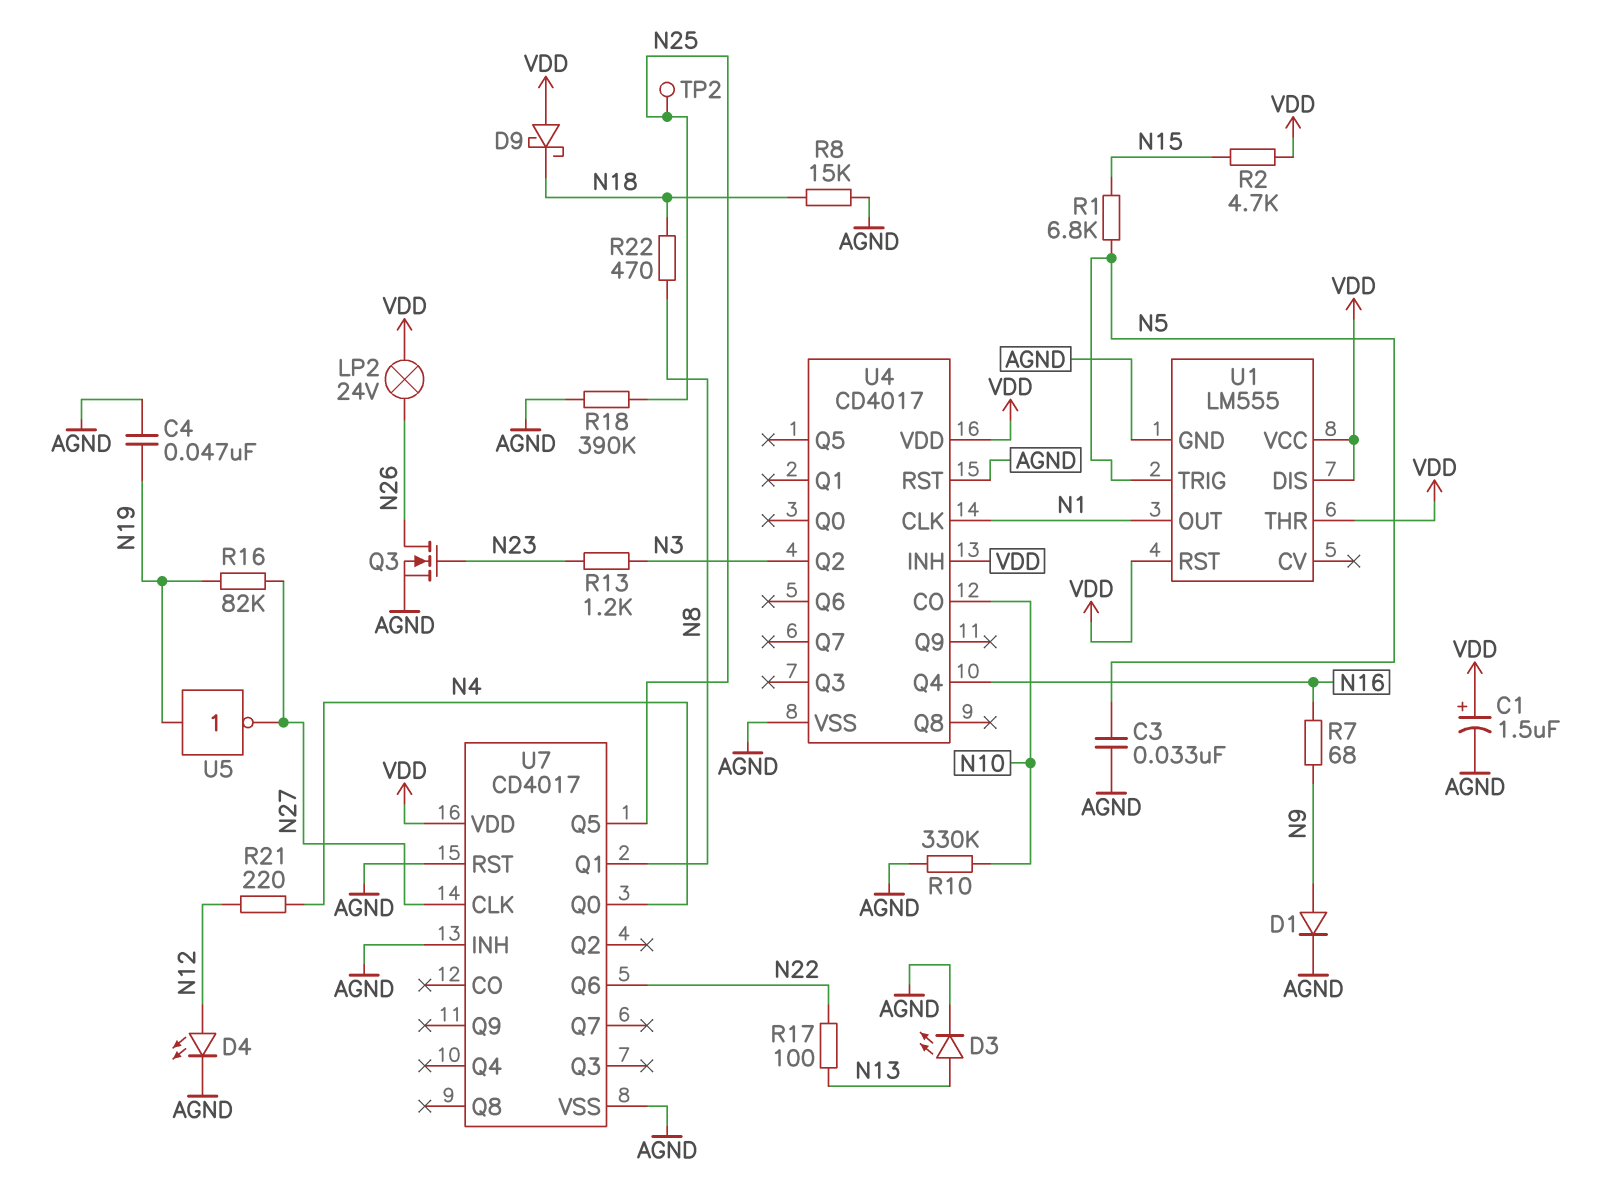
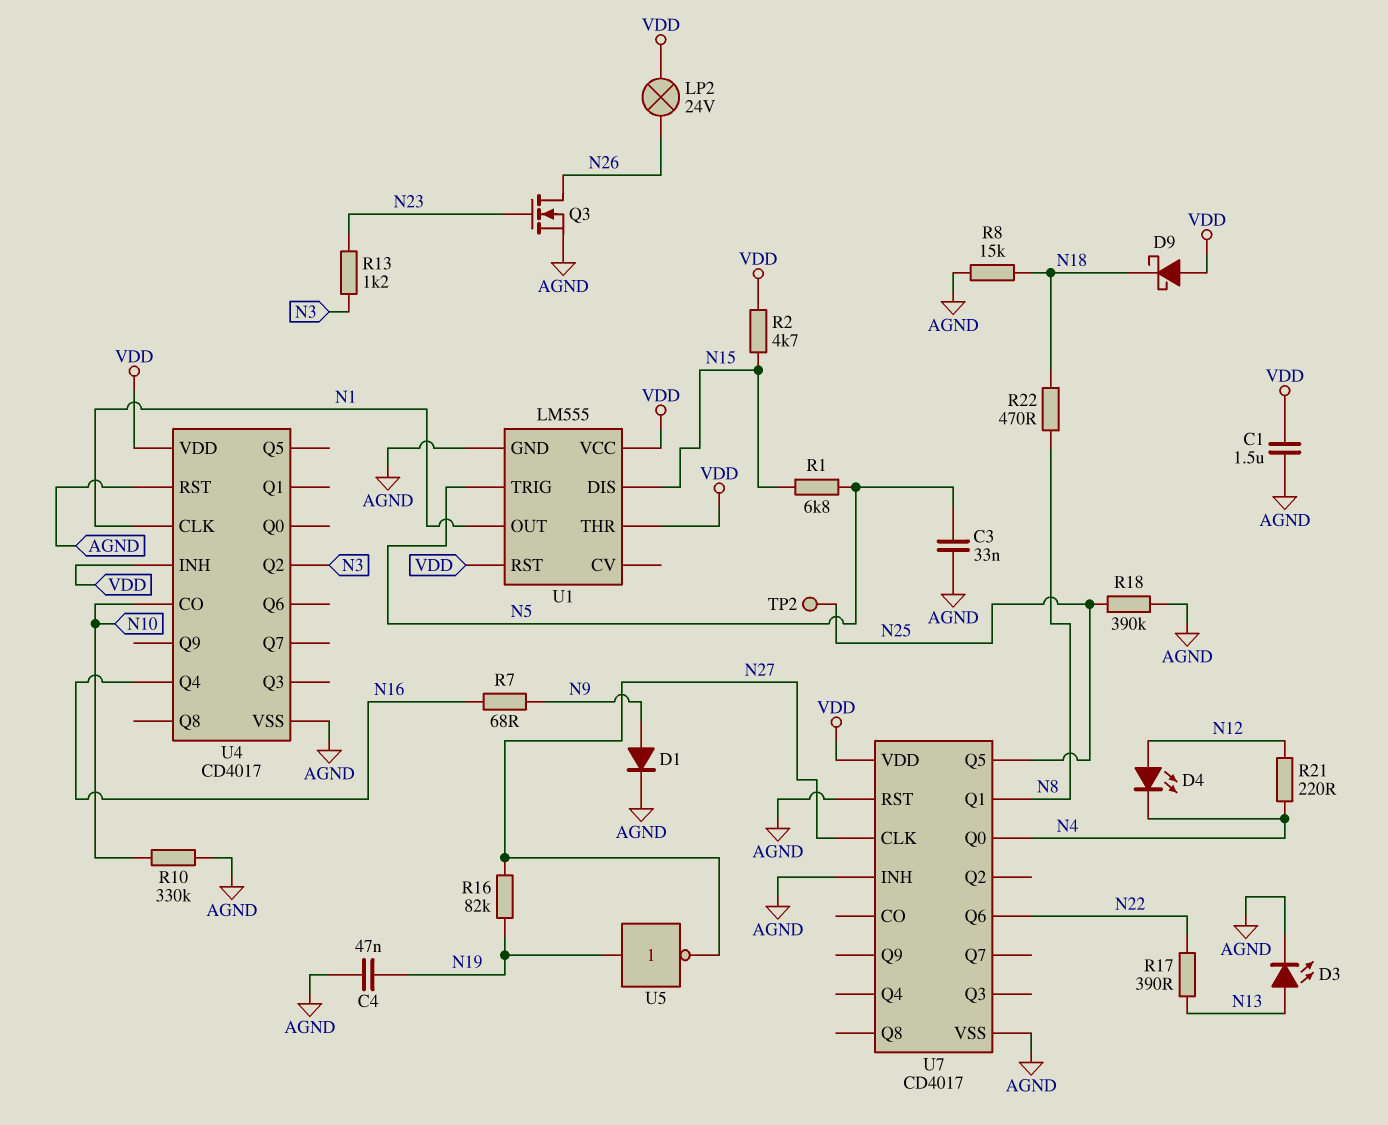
C1: 1.5uF (plus VDD, minus AGND) -> 1.5uF (AGND, VDD)
D4: LED (A N12, K AGND) -> LED (A N12, K N4)
R17: 100 (N13, N22) -> 390 (N13, N22)
U1 pin DIS: VDD -> N15

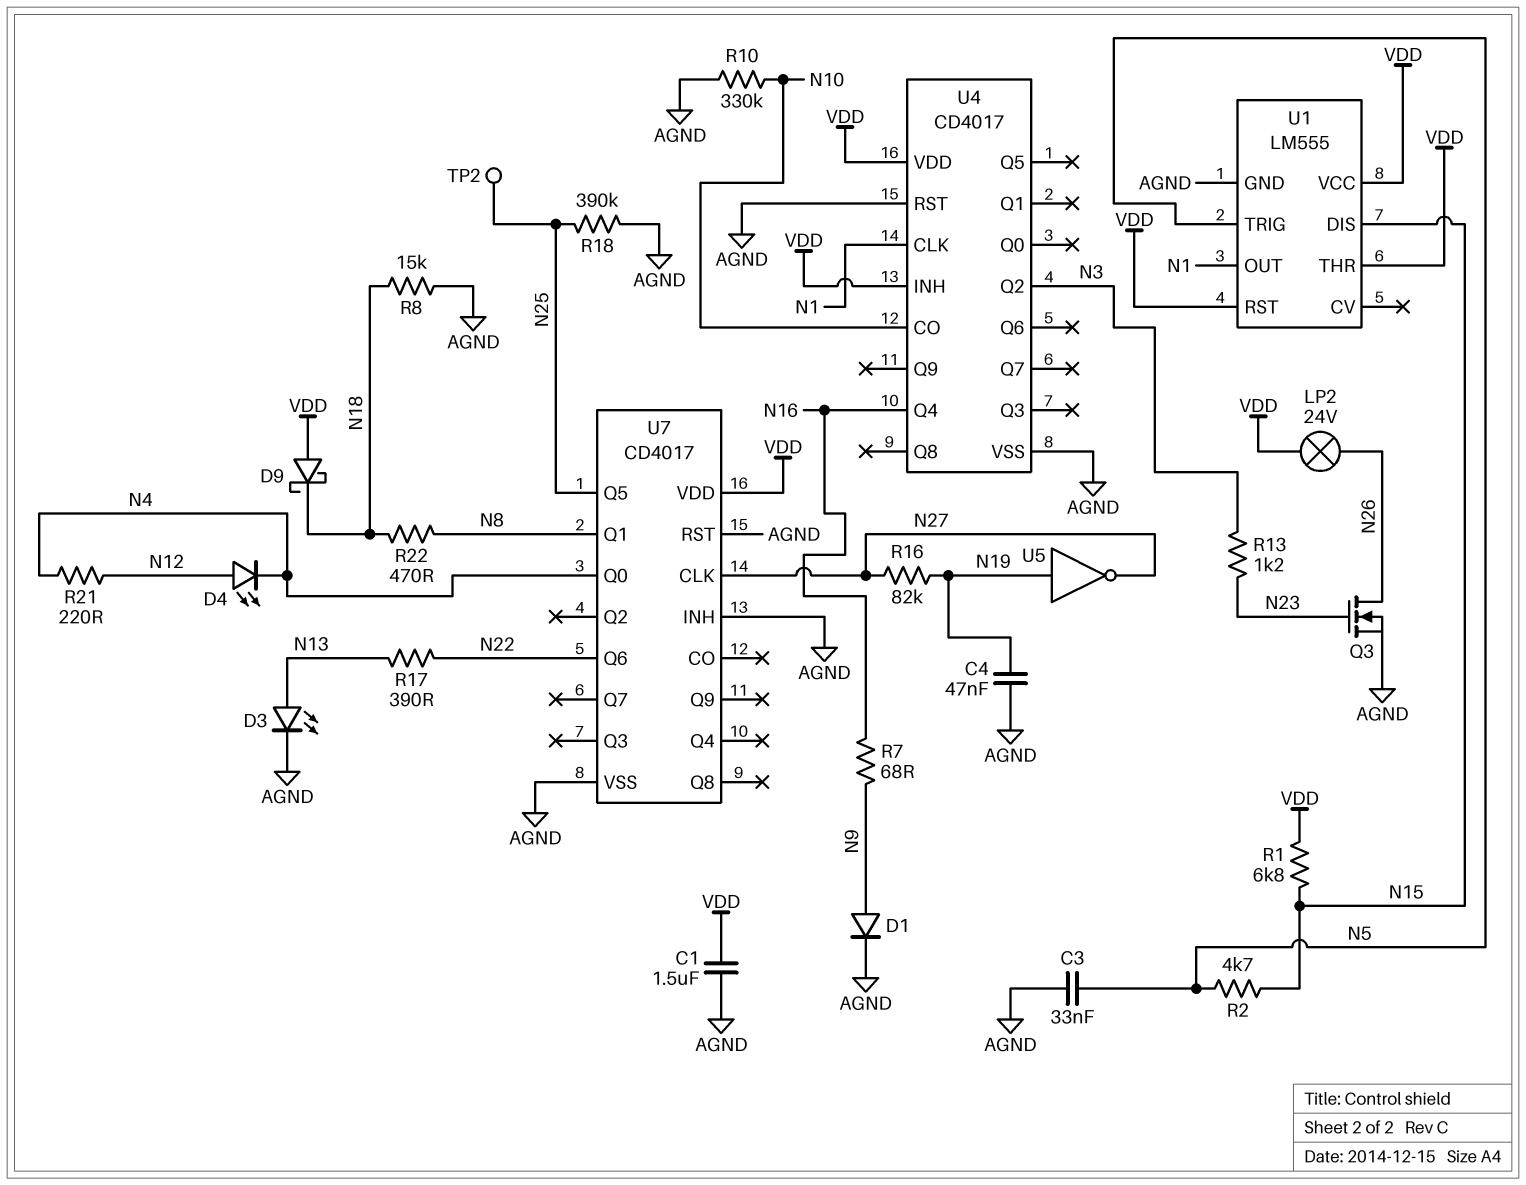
R1: 6.8k (N5, N15) -> 6.8k (N15, VDD)
R2: 4.7k (N15, VDD) -> 4.7k (N5, N15)

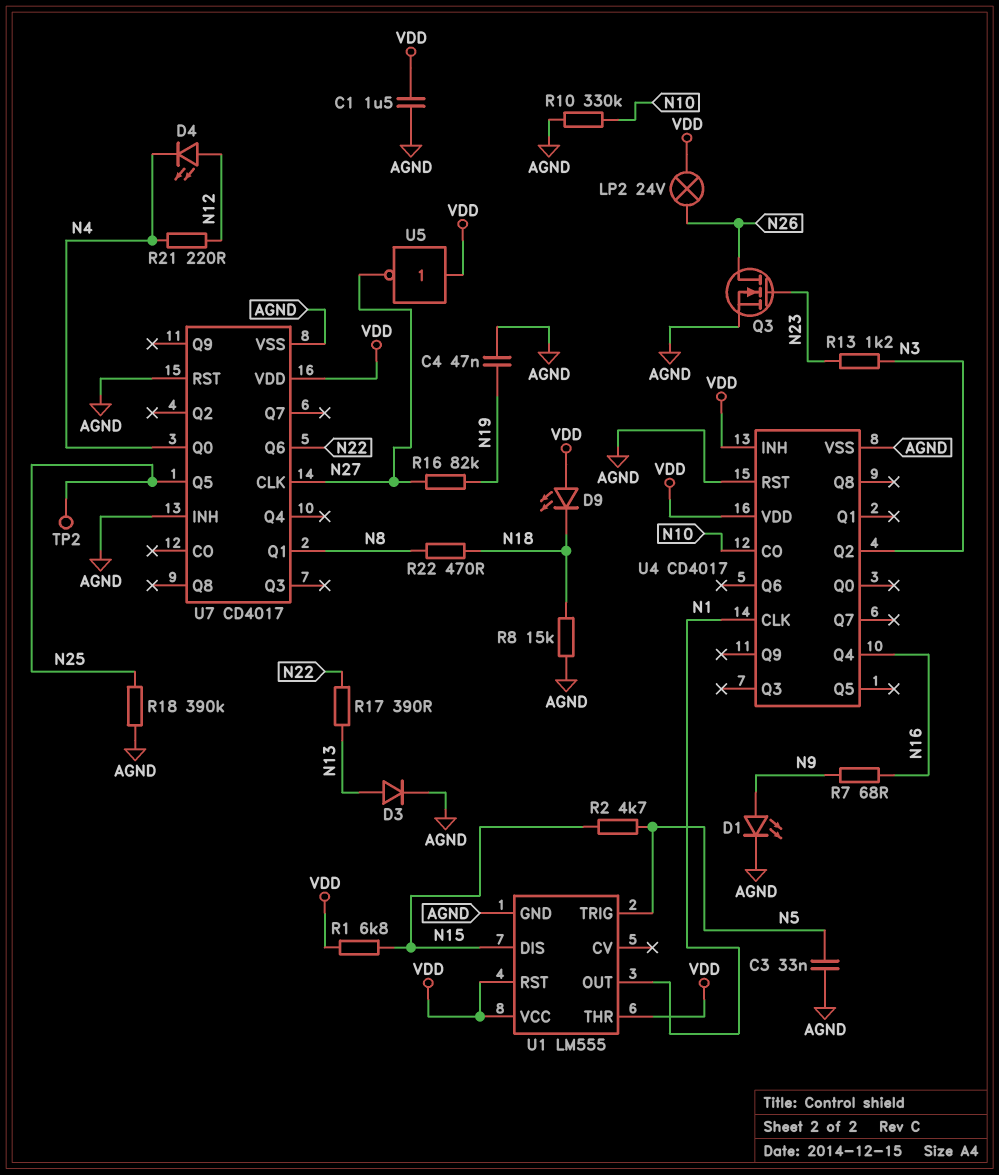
D1: diode (A N9, K AGND) -> LED (A N9, K AGND)
D3: LED (A N13, K AGND) -> diode (A N13, K AGND)
D9: schottky (A VDD, K N18) -> LED (A VDD, K N18)
U5: NOT (in N19, out N27) -> NOT (in VDD, out N27)

